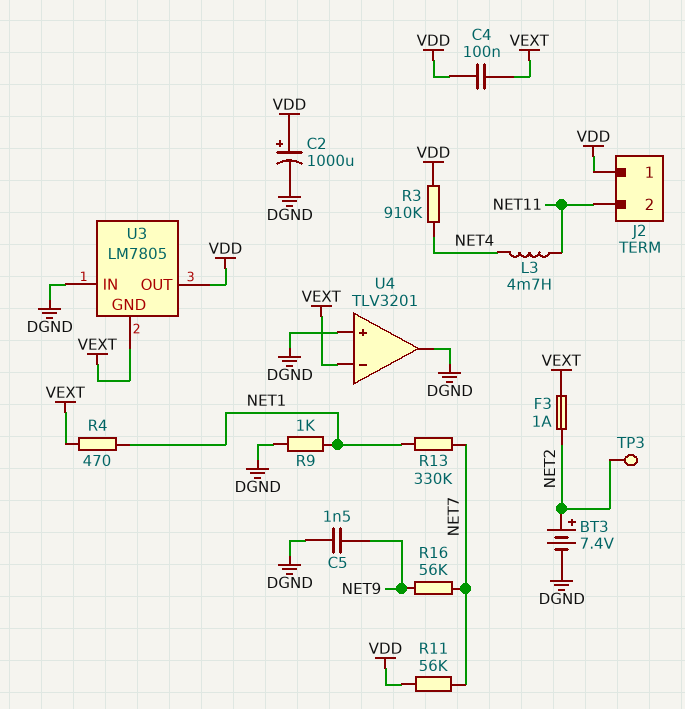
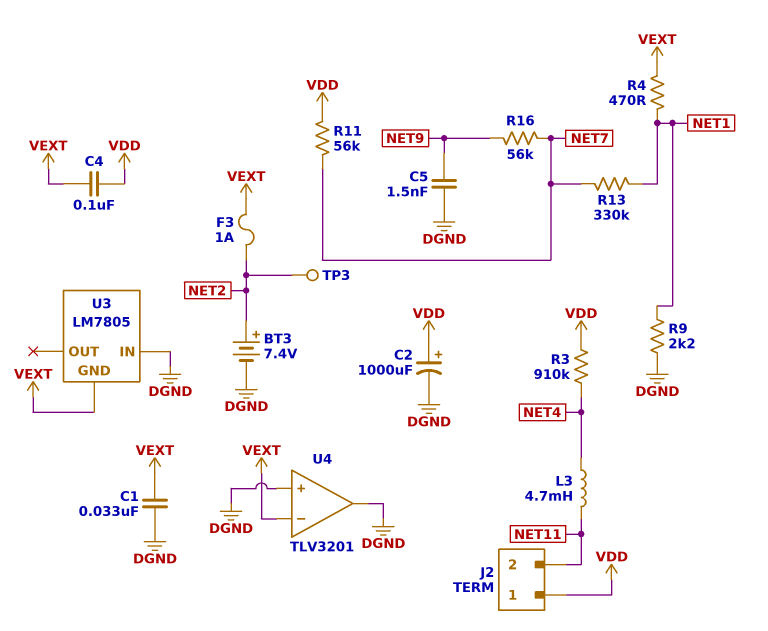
C1: none -> 33nF (DGND, VEXT)
R9: 1k (DGND, NET1) -> 2.2k (DGND, NET1)
U3 pin OUT: VDD -> none

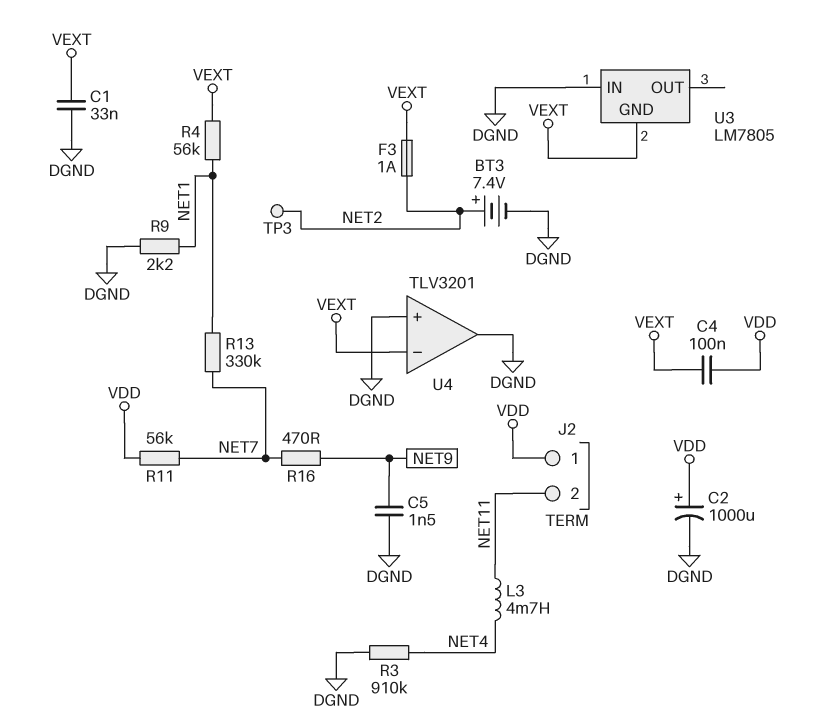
R3: 910k (NET4, VDD) -> 910k (DGND, NET4)
R4: 470 (NET1, VEXT) -> 56k (NET1, VEXT)
R16: 56k (NET7, NET9) -> 470 (NET7, NET9)

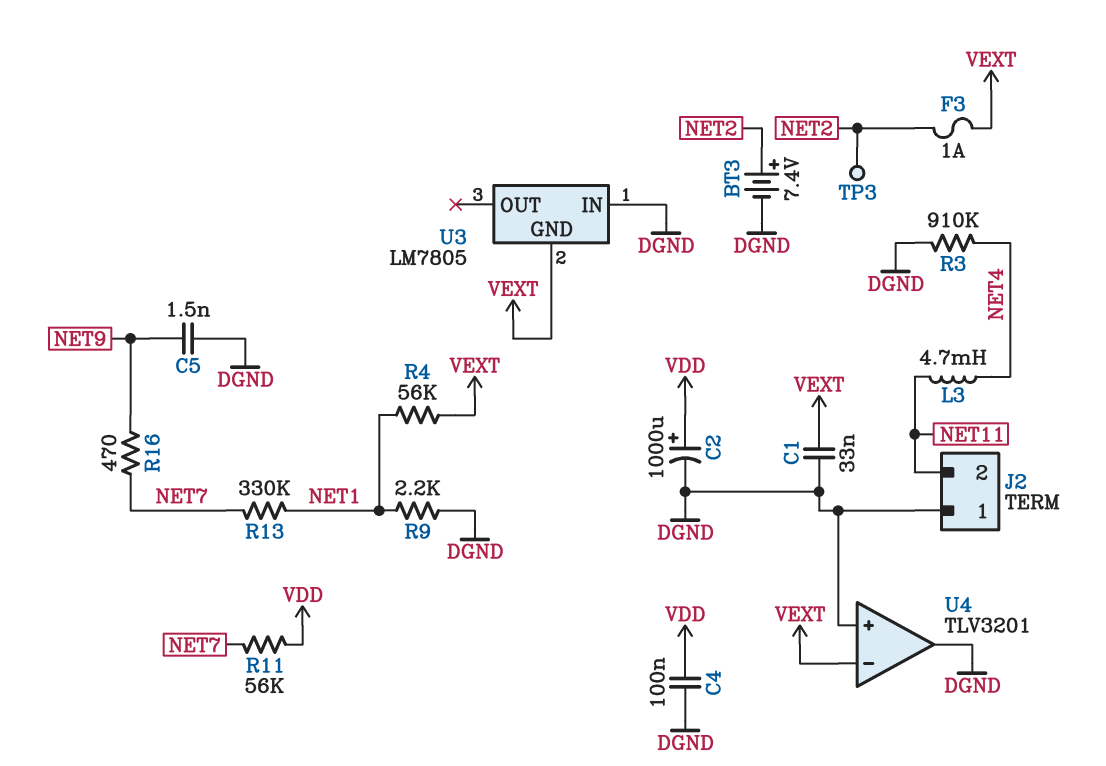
C4: 100nF (VDD, VEXT) -> 100nF (DGND, VDD)
J2 pin 1: VDD -> DGND

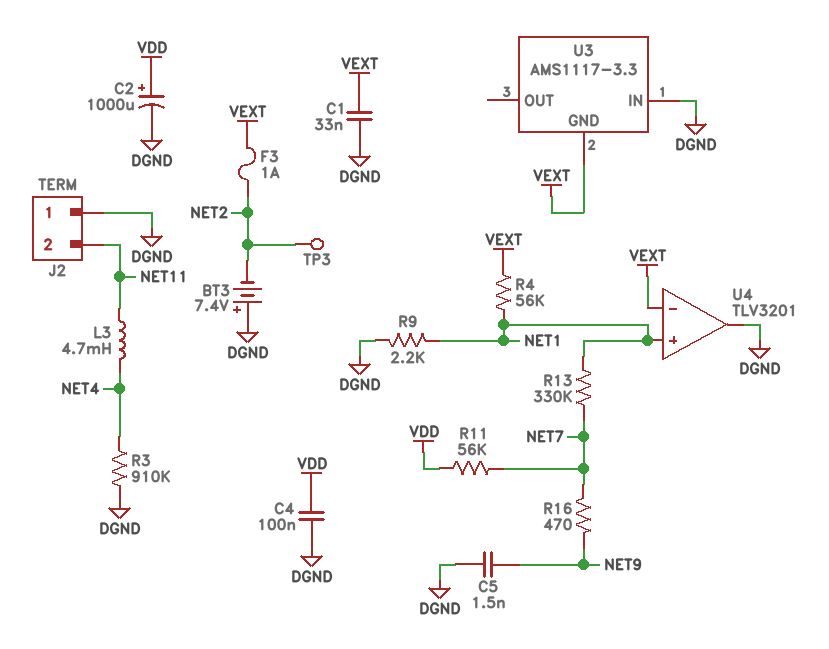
BT3: 7.4V (plus NET2, minus DGND) -> 7.4V (plus DGND, minus NET2)
U3: LM7805 -> AMS1117-3.3
U4 pin in+: DGND -> NET1

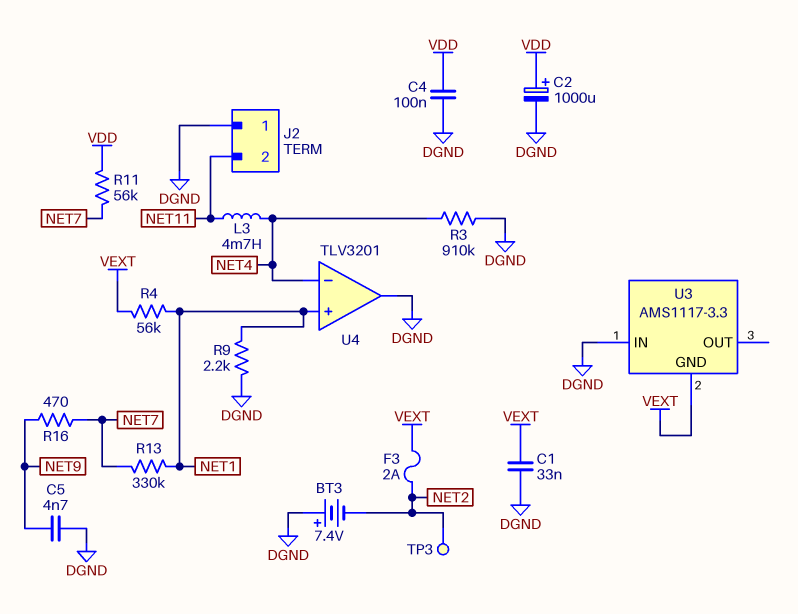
C5: 1.5nF (DGND, NET9) -> 4.7nF (DGND, NET9)
F3: 1A (NET2, VEXT) -> 2A (NET2, VEXT)
U4 pin in-: VEXT -> NET4

